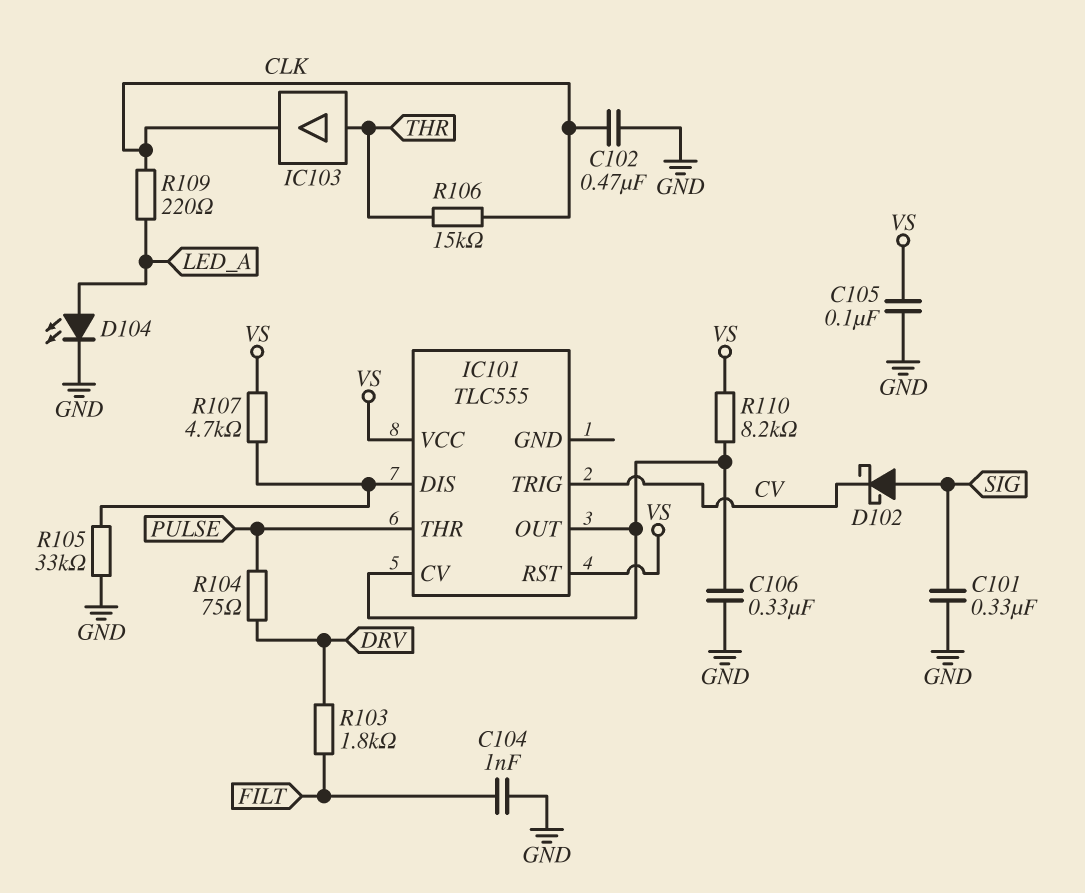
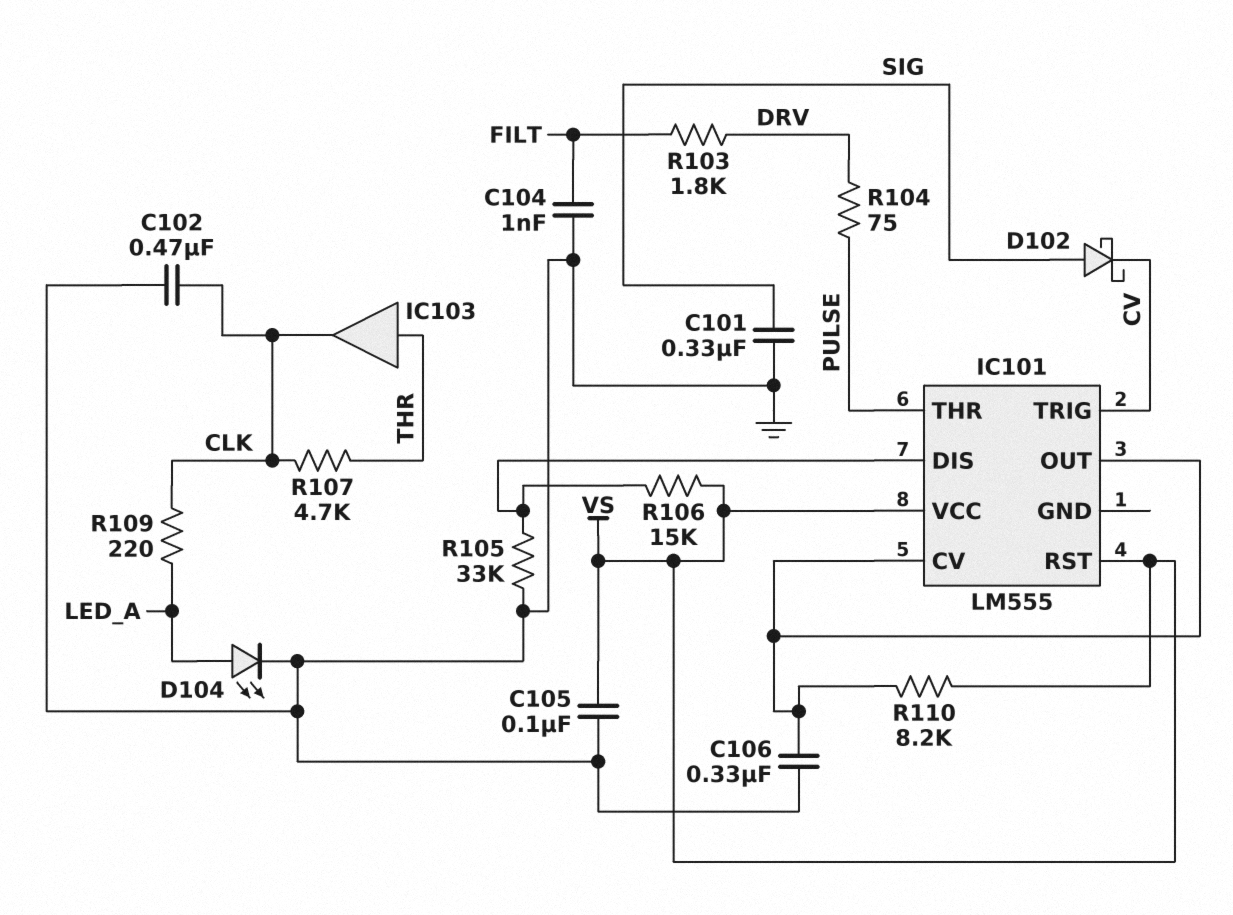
IC101: TLC555 -> LM555
R106: 15k (CLK, THR) -> 15k (IC101/DIS, VS)
R107: 4.7k (IC101/DIS, VS) -> 4.7k (CLK, THR)

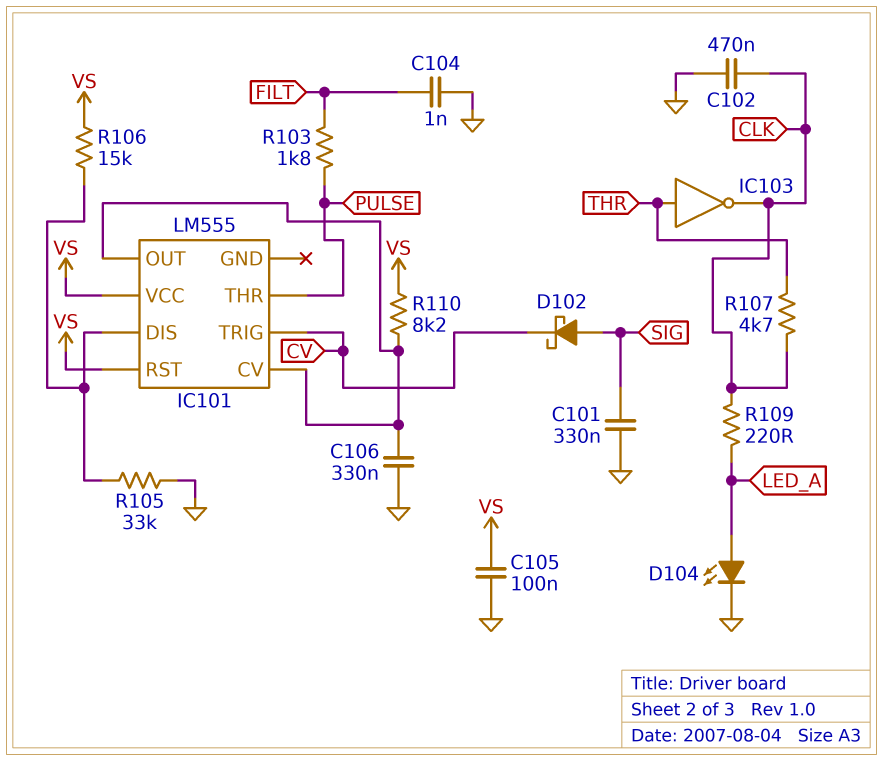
IC103: buffer (in THR, out CLK) -> NOT (in THR, out CLK)
R103: 1.8k (DRV, FILT) -> 1.8k (FILT, PULSE)
R104: 75 (DRV, PULSE) -> none

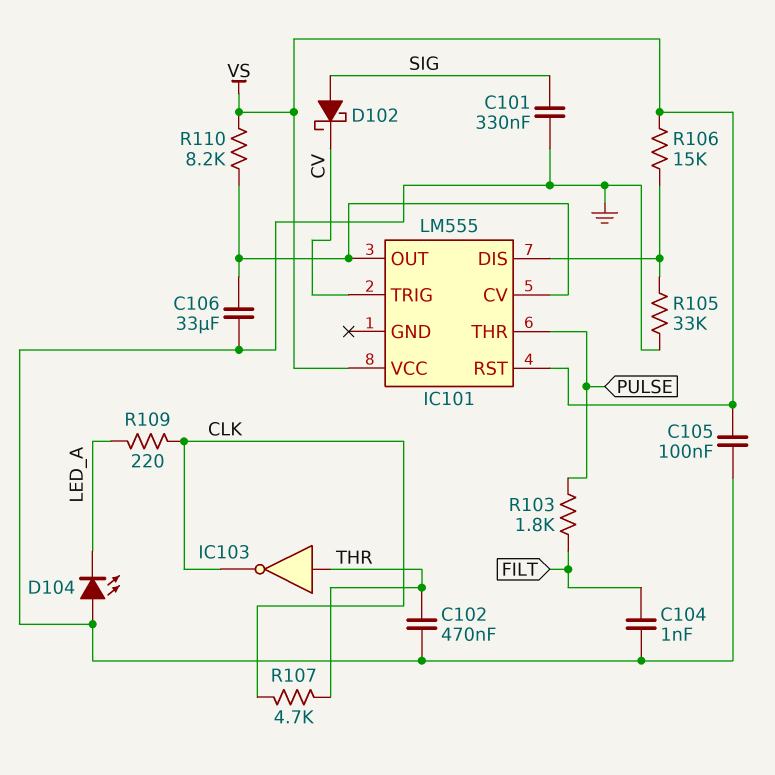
C102: 470nF (CLK, GND) -> 470nF (GND, THR)
C106: 330nF (GND, IC101/CV) -> 33uF (GND, IC101/CV)
D104: LED (A LED_A, K GND) -> LED (A GND, K LED_A)

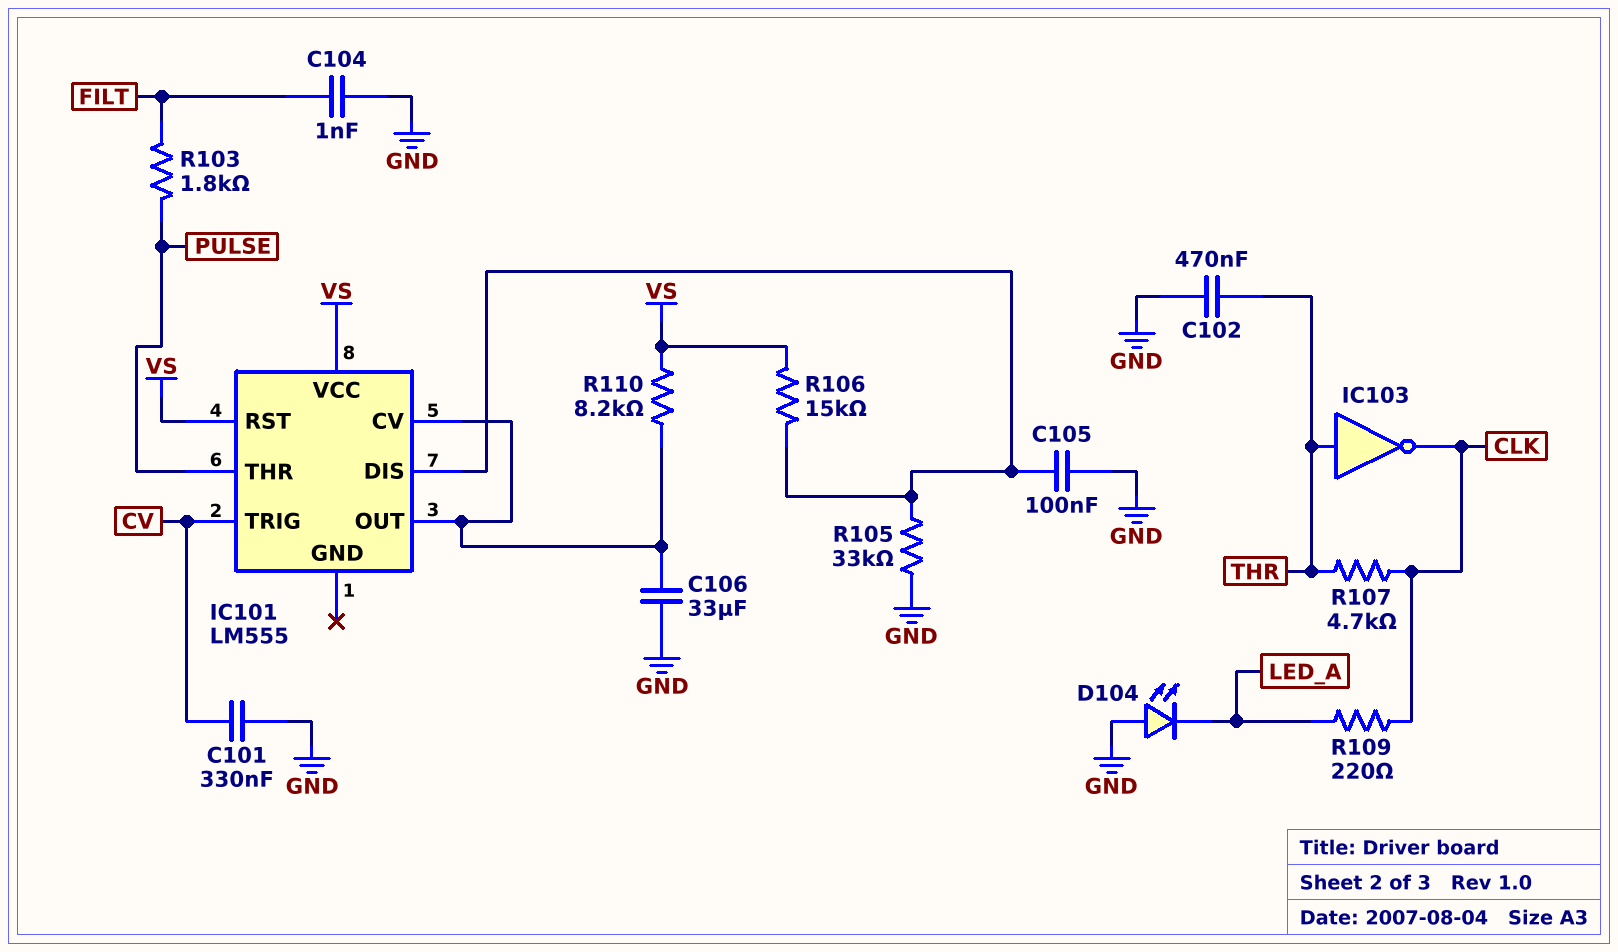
C101: 330nF (GND, SIG) -> 330nF (CV, GND)
C105: 100nF (GND, VS) -> 100nF (GND, IC101/DIS)
D102: schottky (A SIG, K CV) -> none

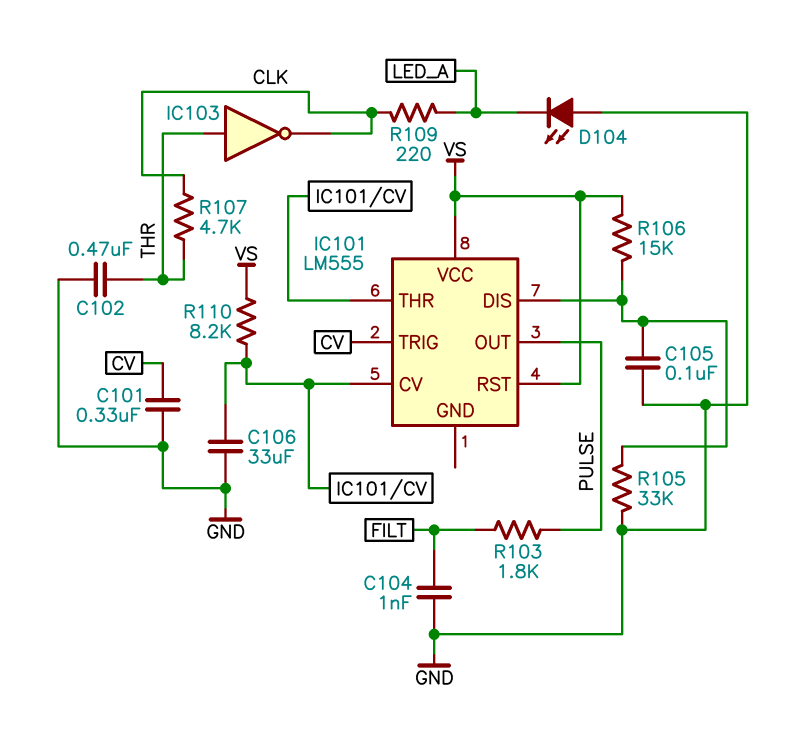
IC101 pin OUT: IC101/CV -> PULSE
IC101 pin THR: PULSE -> IC101/CV

